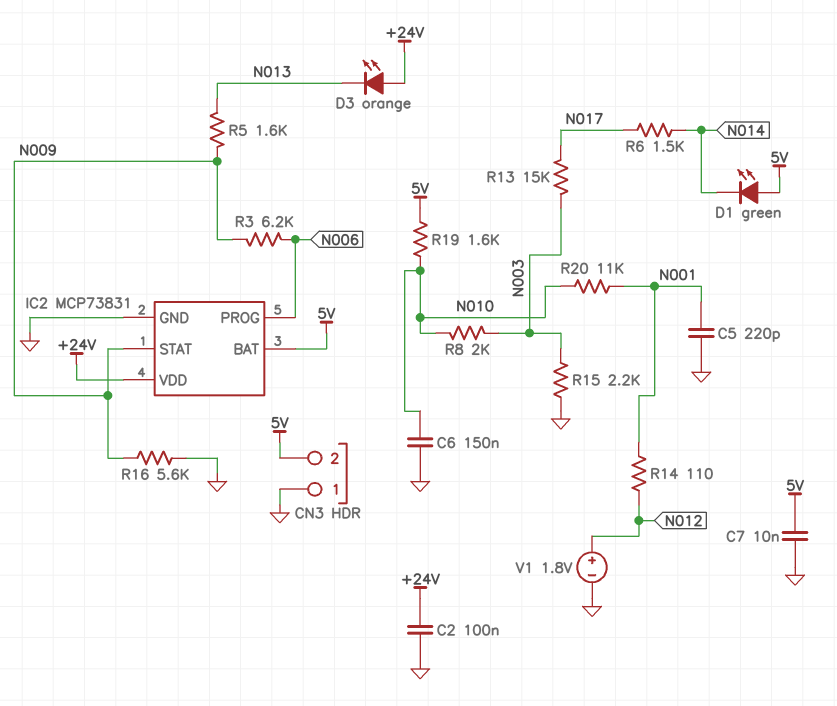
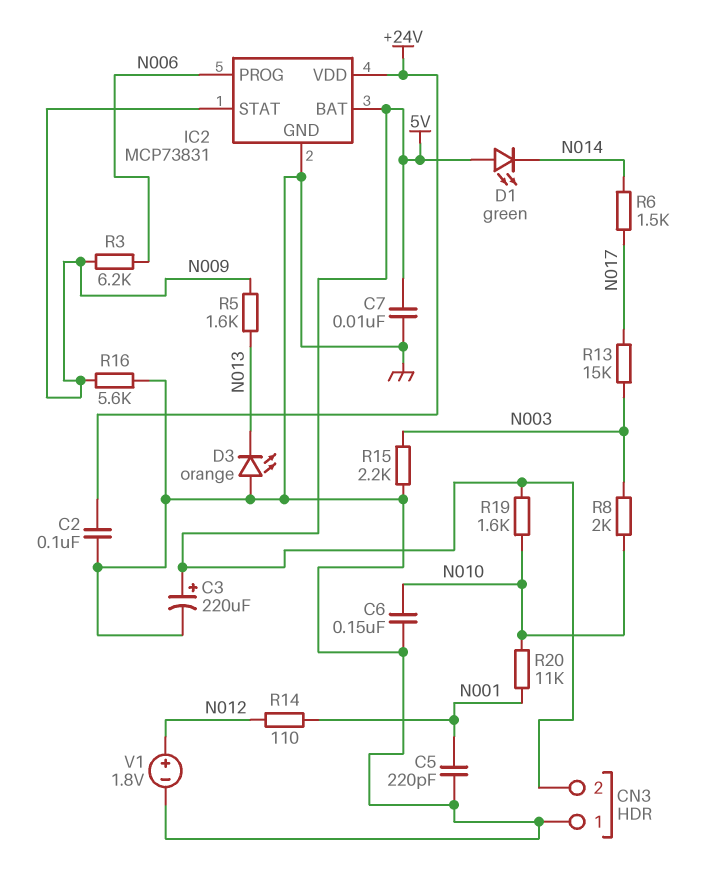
C3: none -> 220uF (plus 5V, minus GND)
D3: LED orange (A +24V, K N013) -> LED orange (A GND, K N013)

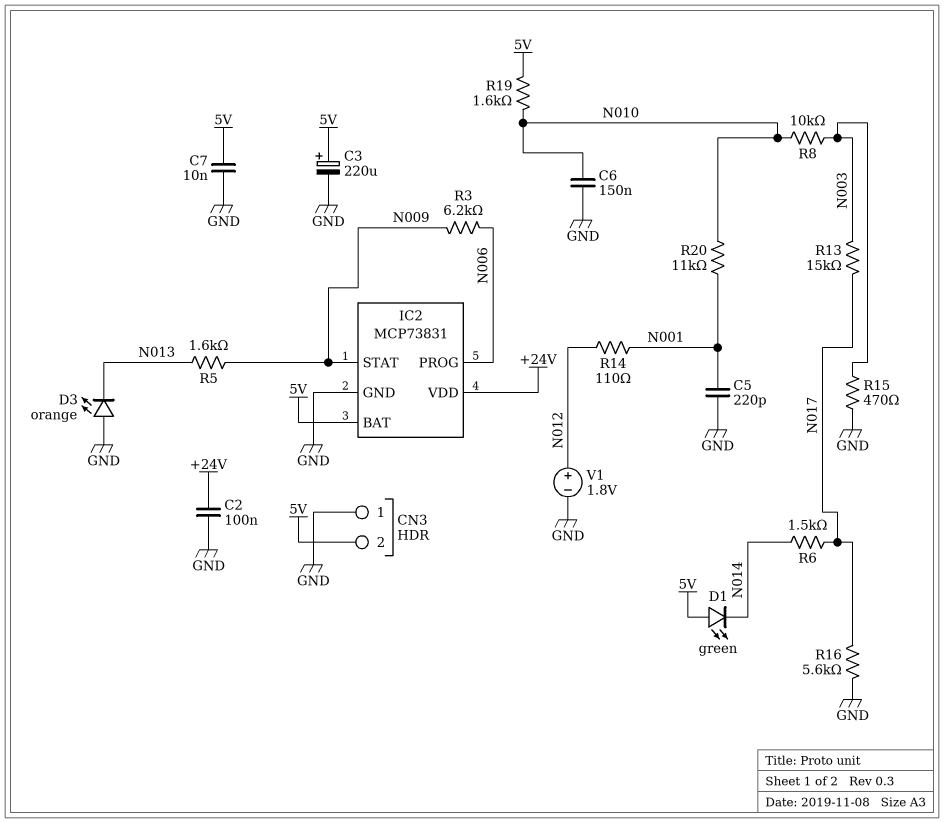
R8: 2k (N003, N010) -> 10k (N003, N010)
R15: 2.2k (GND, N003) -> 470 (GND, N003)
R16: 5.6k (GND, N009) -> 5.6k (GND, N017)

